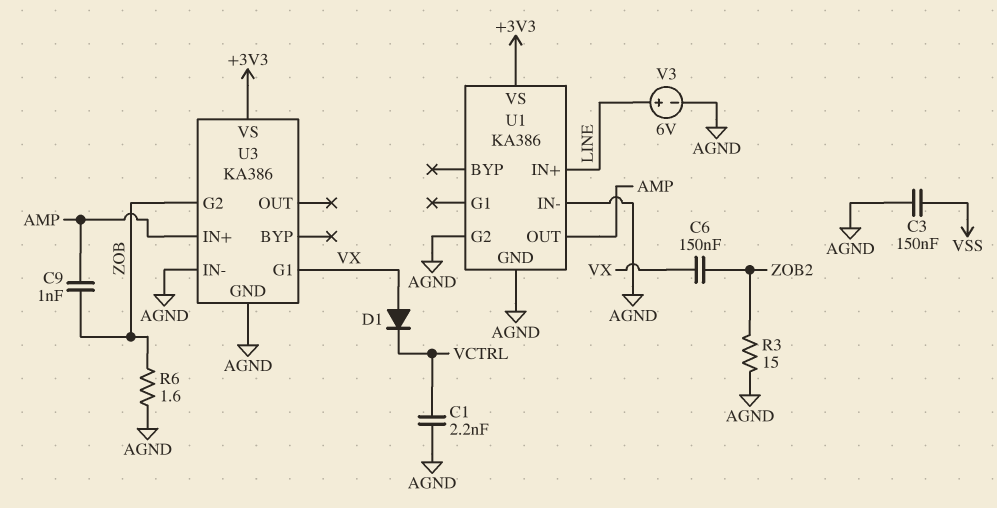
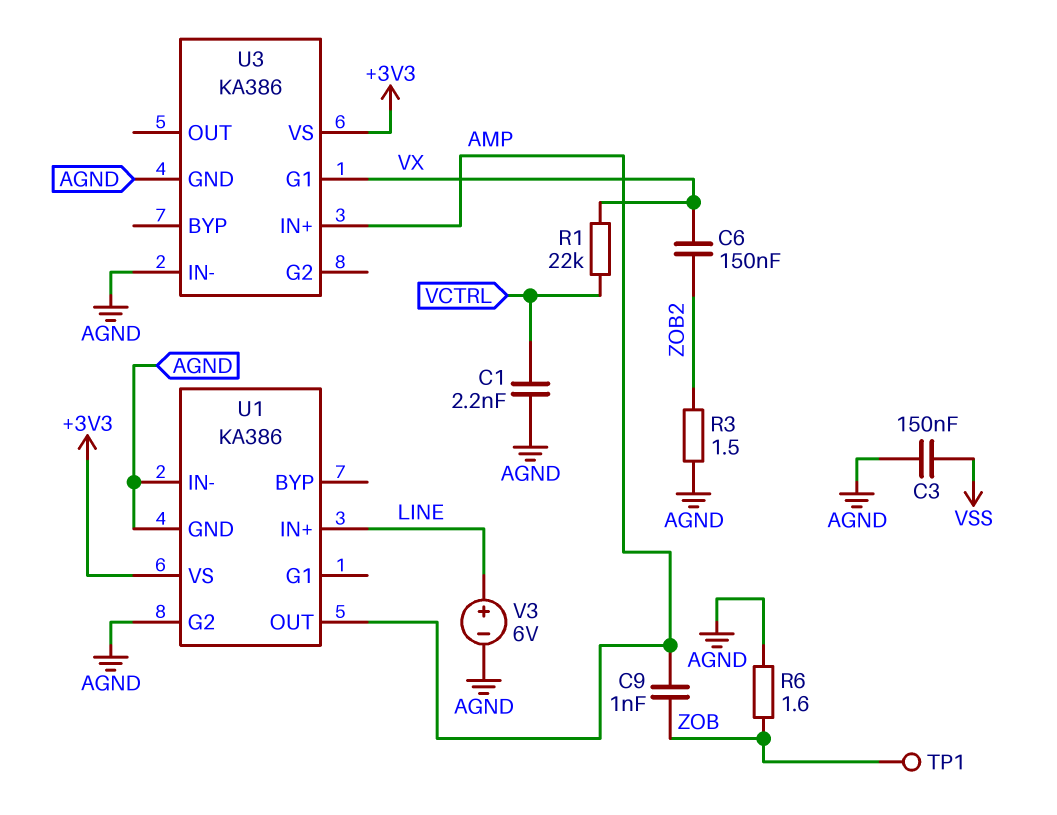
D1: diode (A VX, K VCTRL) -> none
R1: none -> 22k (VCTRL, VX)
R3: 15 (AGND, ZOB2) -> 1.5 (AGND, ZOB2)
TP1: none -> test point (ZOB)
U3 pin G2: ZOB -> none

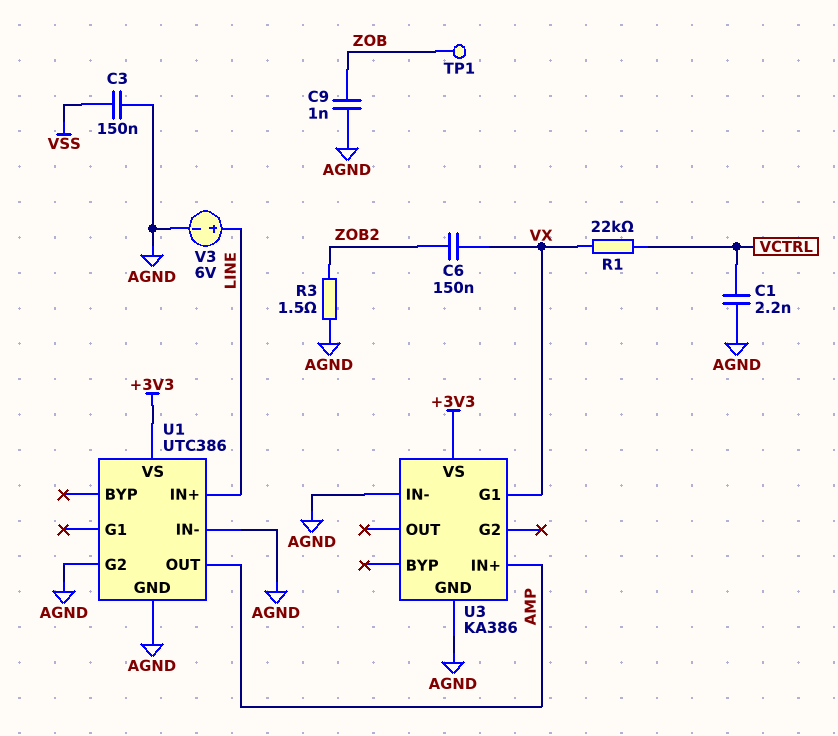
C9: 1nF (AMP, ZOB) -> 1nF (AGND, ZOB)
R6: 1.6 (AGND, ZOB) -> none
U1: KA386 -> UTC386

